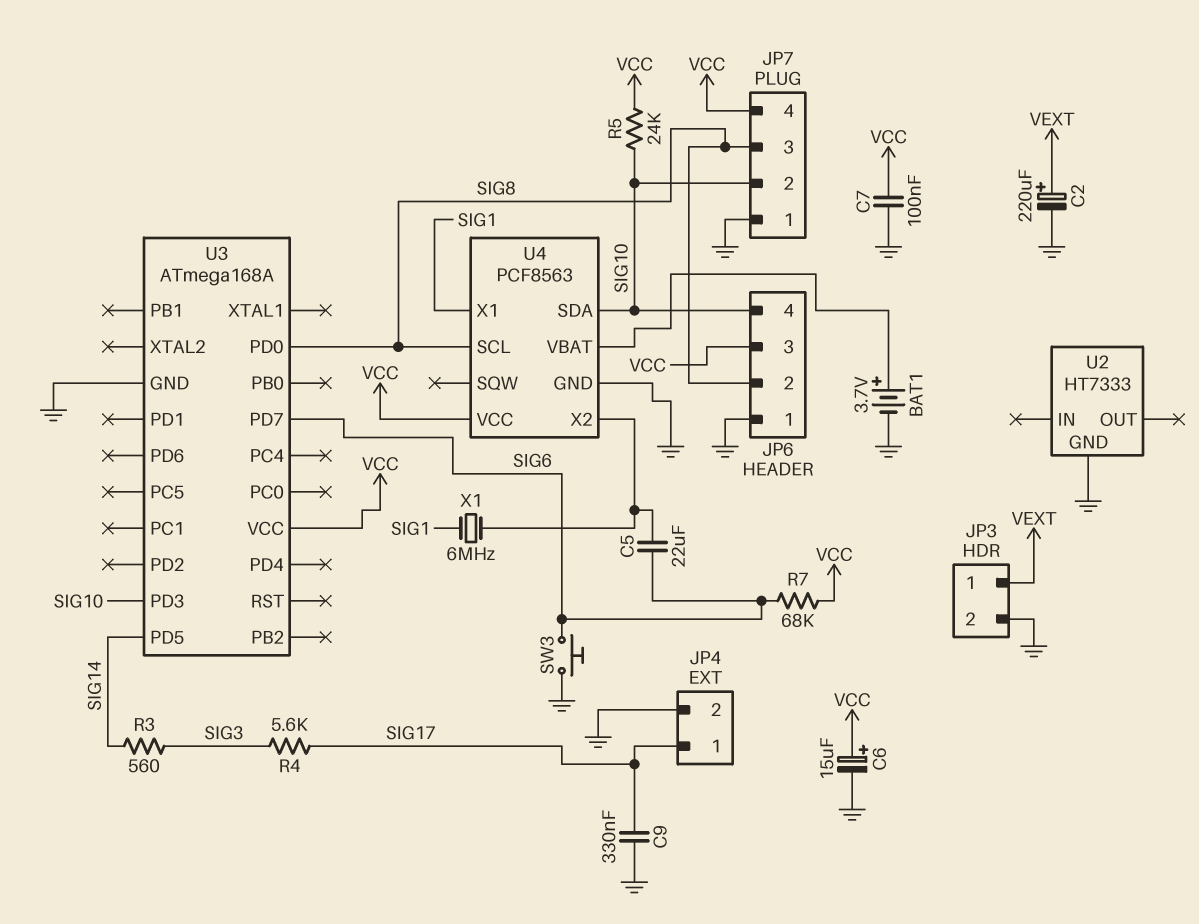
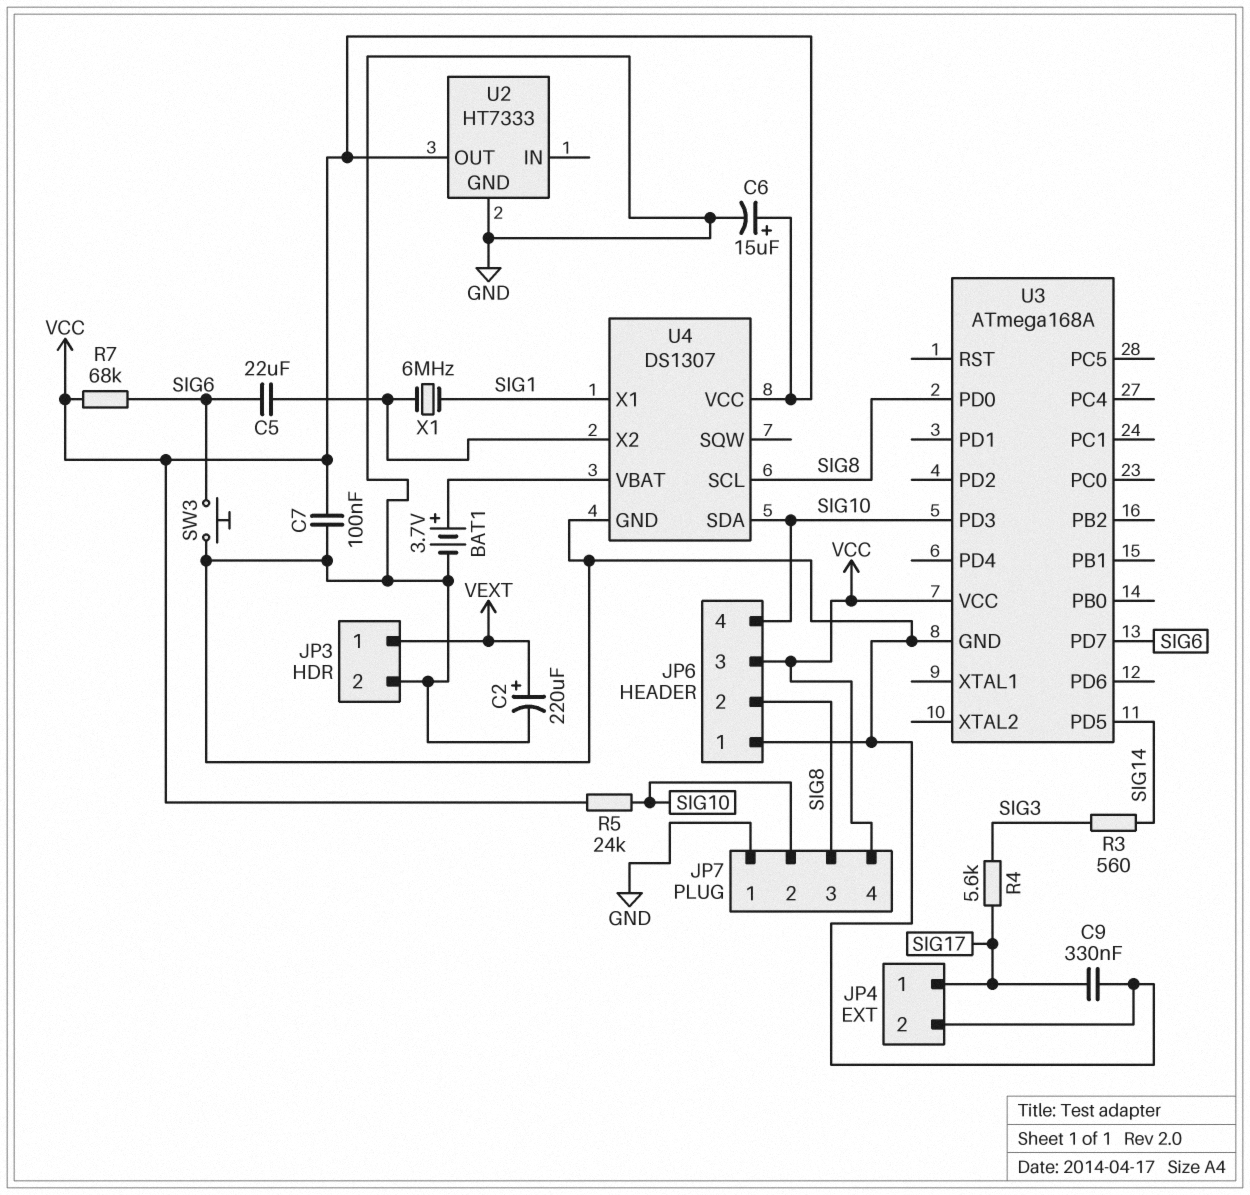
U2 pin OUT: none -> VCC
U4: PCF8563 -> DS1307

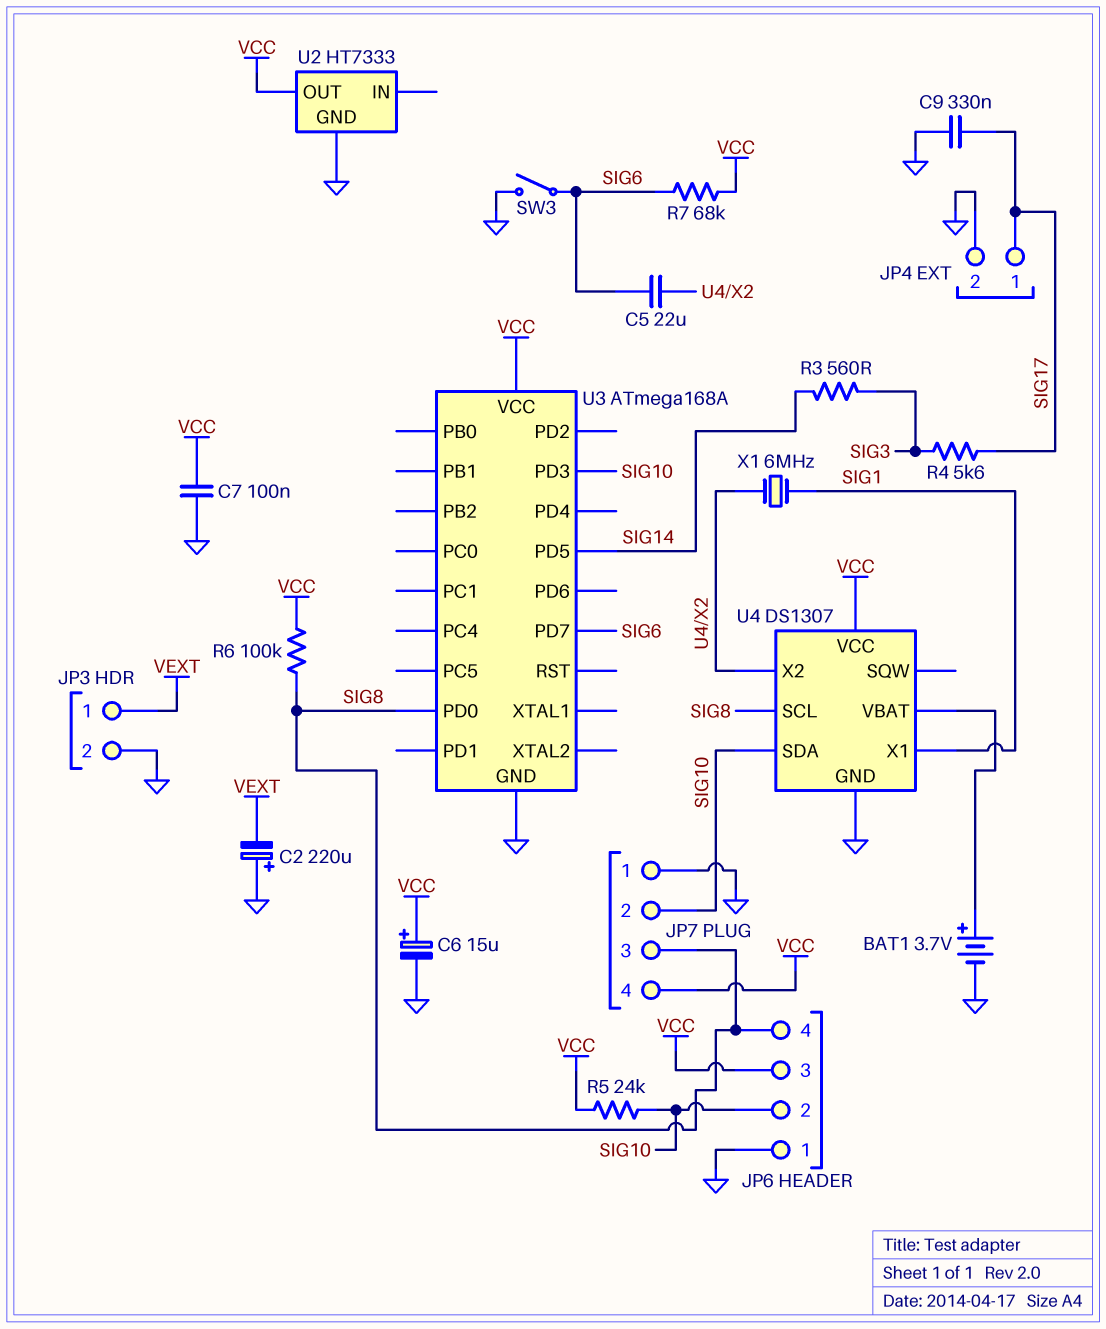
C2: 220uF (plus VEXT, minus GND) -> 220uF (plus GND, minus VEXT)
JP6 pin 2: SIG8 -> SIG10
JP6 pin 4: SIG10 -> SIG8
R6: none -> 100k (SIG8, VCC)
SW3: button (GND, SIG6) -> switch (GND, SIG6)

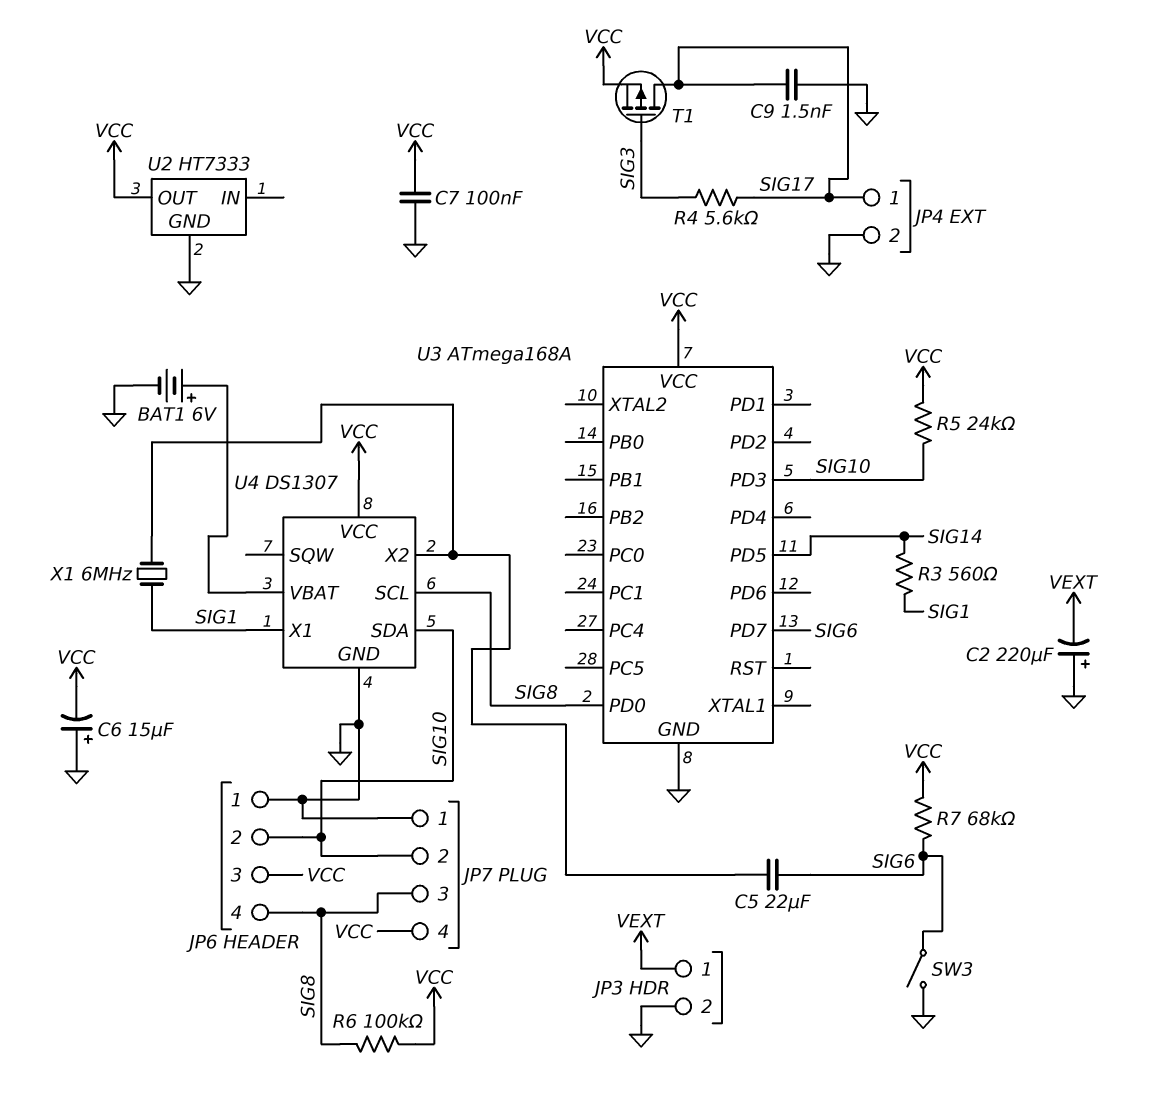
BAT1: 3.7V (plus U4/VBAT, minus GND) -> 6V (plus U4/VBAT, minus GND)
C6: 15uF (plus VCC, minus GND) -> 15uF (plus GND, minus VCC)
C9: 330nF (GND, SIG17) -> 1.5nF (GND, SIG17)
R3: 560 (SIG3, SIG14) -> 560 (SIG1, SIG14)
T1: none -> PMOS (G SIG3, D SIG17, S VCC)

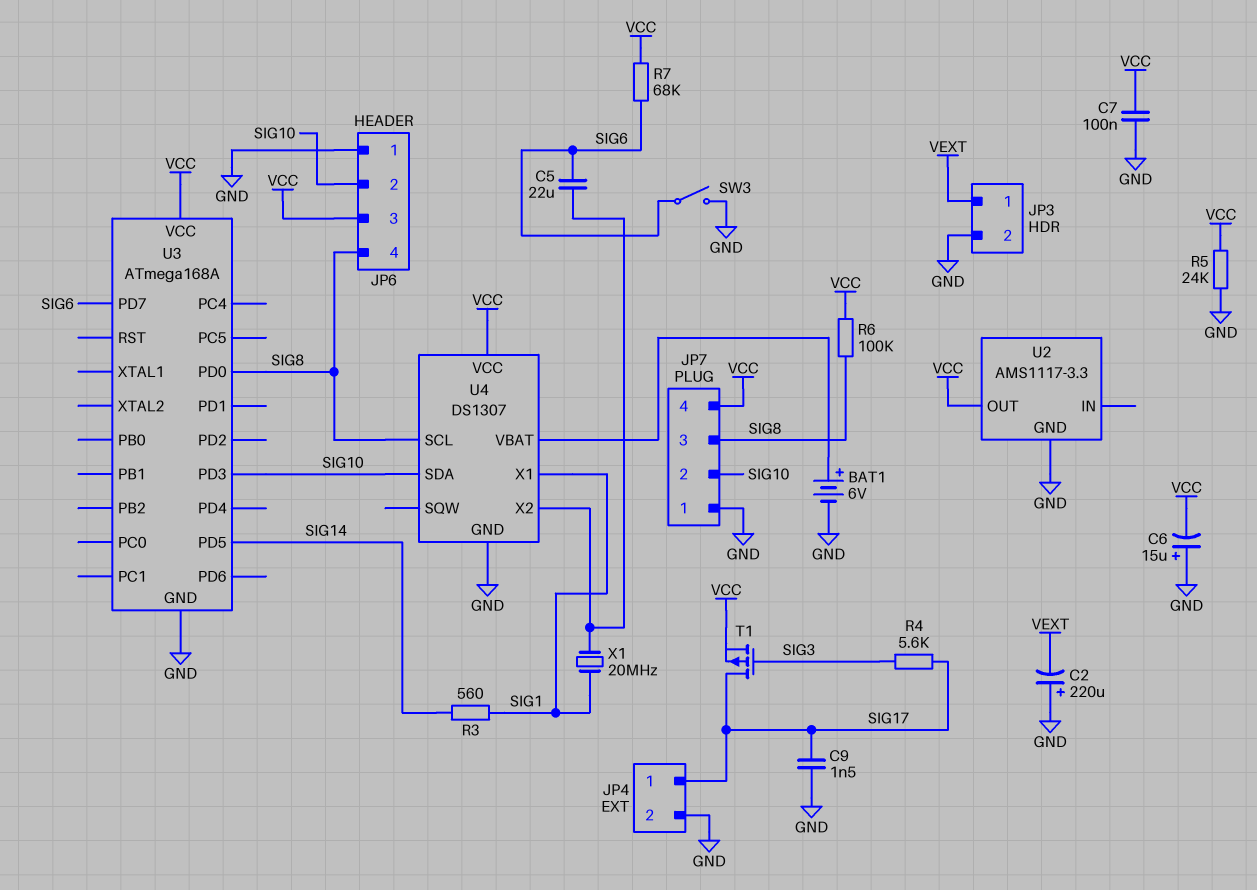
R5: 24k (SIG10, VCC) -> 24k (GND, VCC)
U2: HT7333 -> AMS1117-3.3
X1: 6MHz (SIG1, U4/X2) -> 20MHz (SIG1, U4/X2)

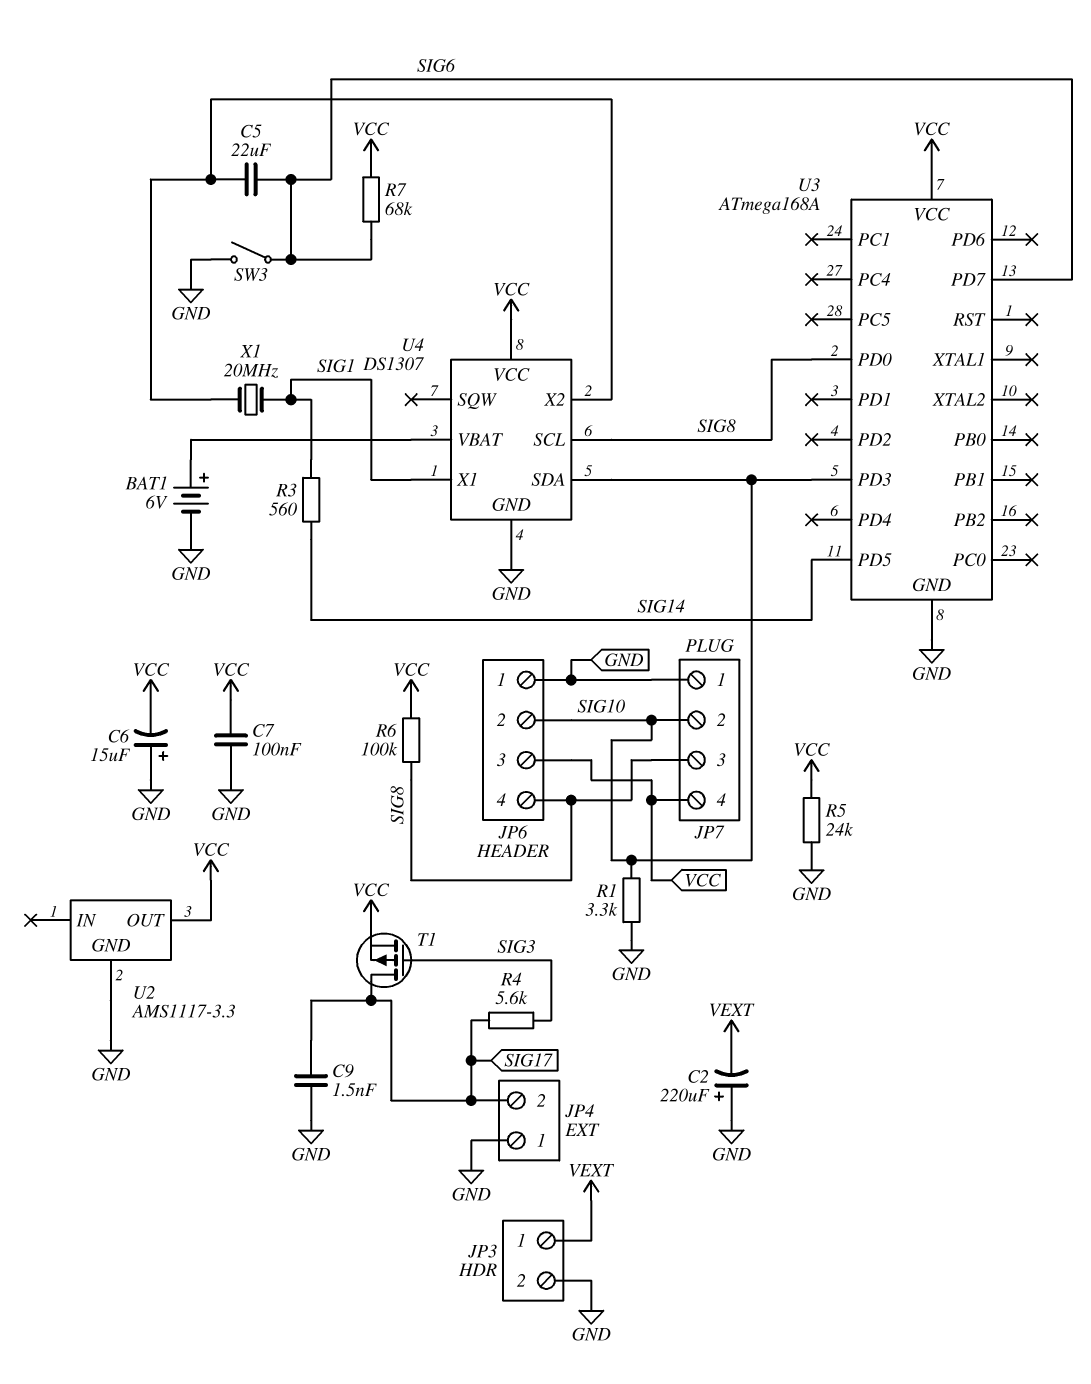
JP4 pin 1: SIG17 -> GND
JP4 pin 2: GND -> SIG17
R1: none -> 3.3k (GND, SIG10)

